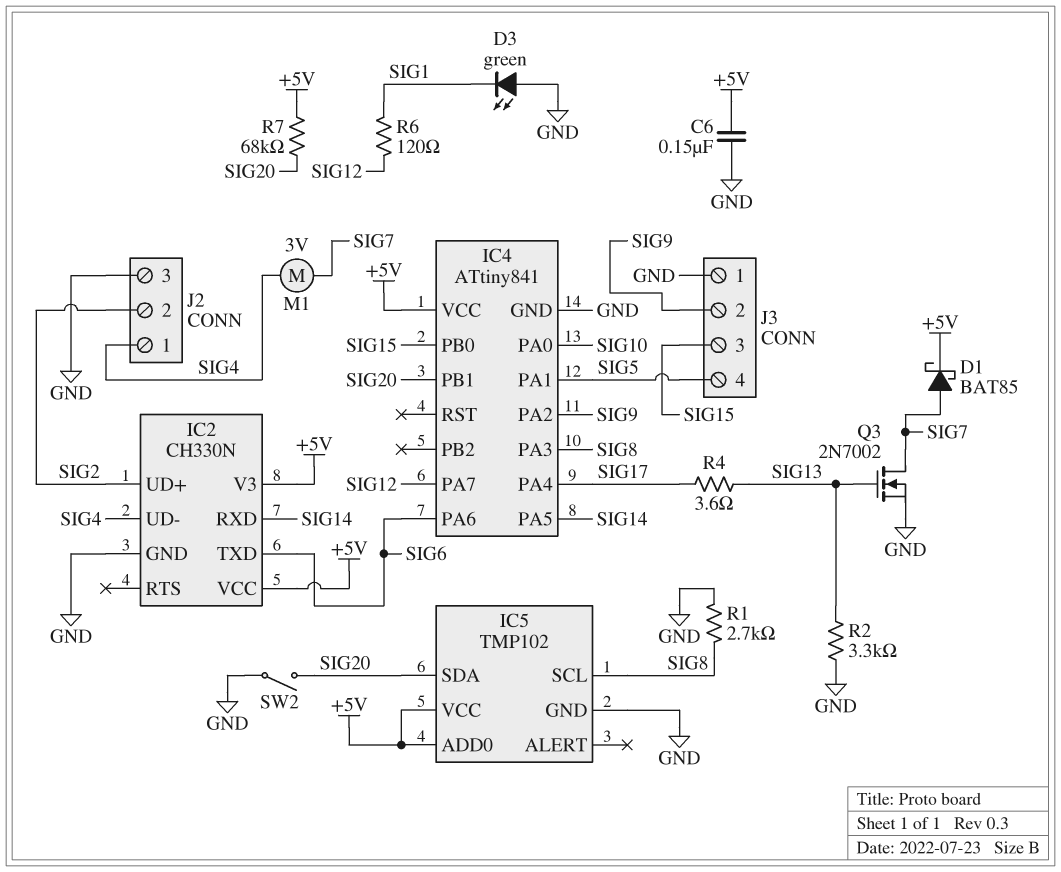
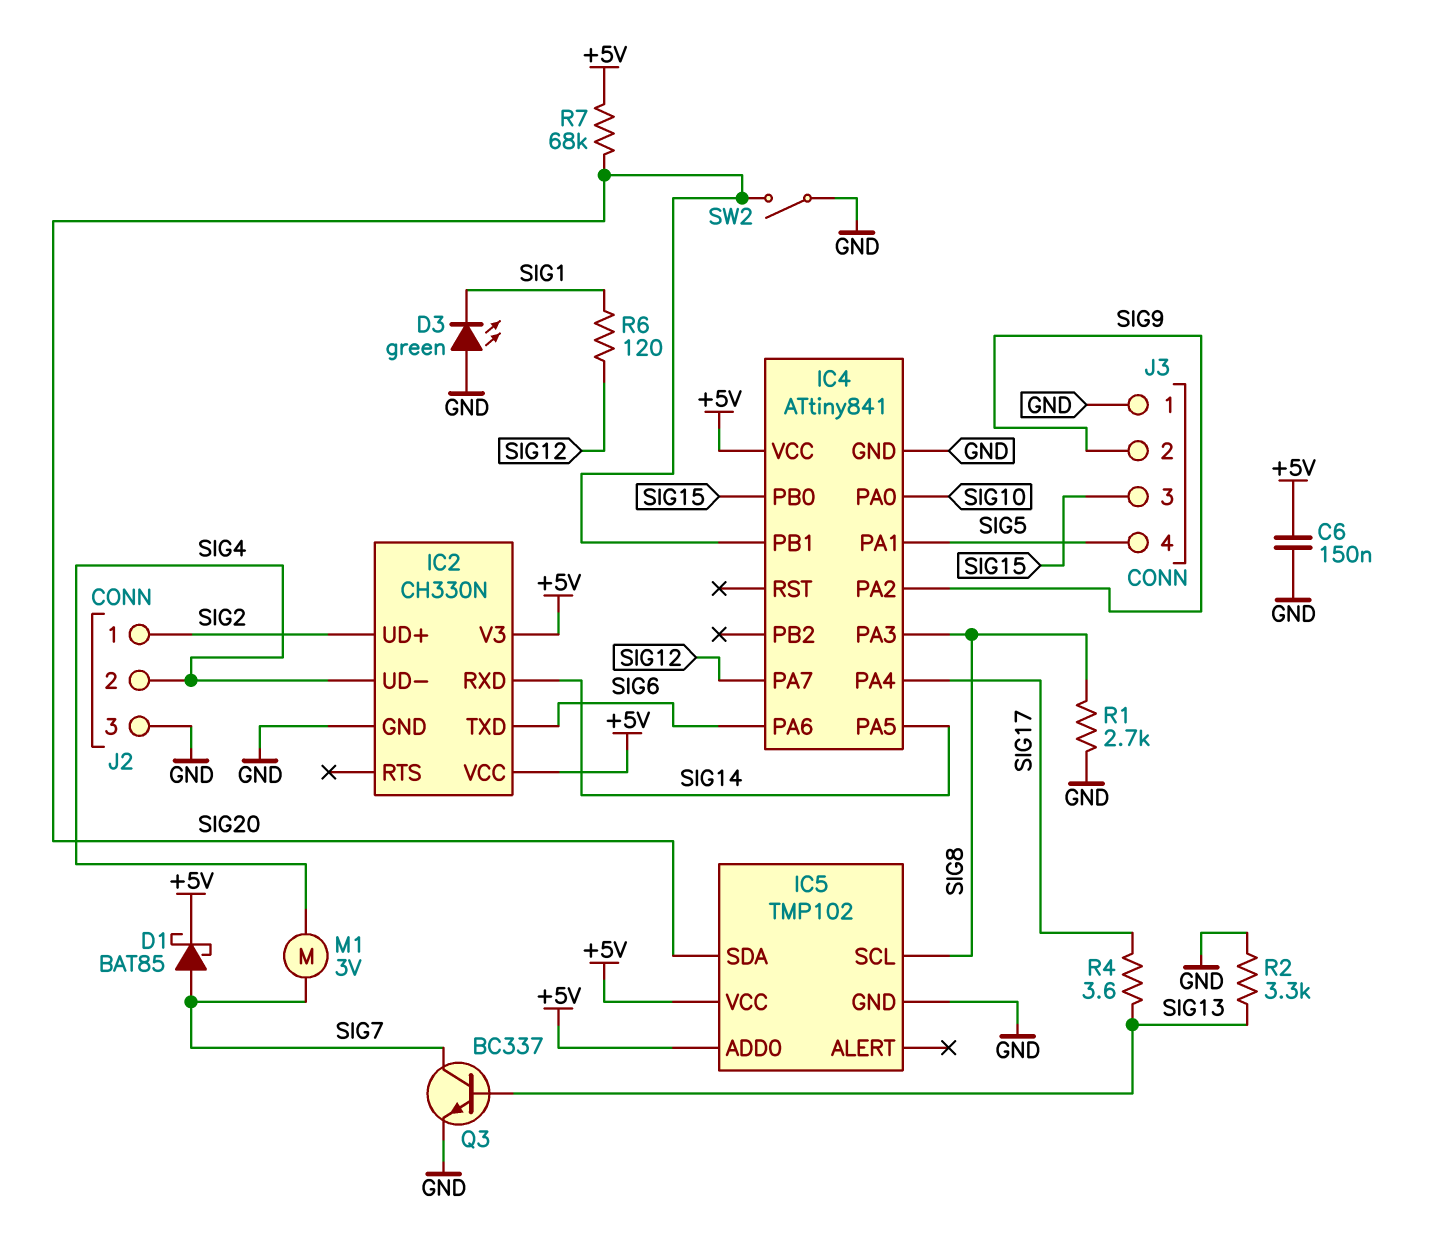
J2 pin 1: SIG4 -> SIG2
J2 pin 2: SIG2 -> SIG4
Q3: NMOS 2N7002 (G SIG13, D SIG7, S GND) -> NPN BC337 (B SIG13, C SIG7, E GND)

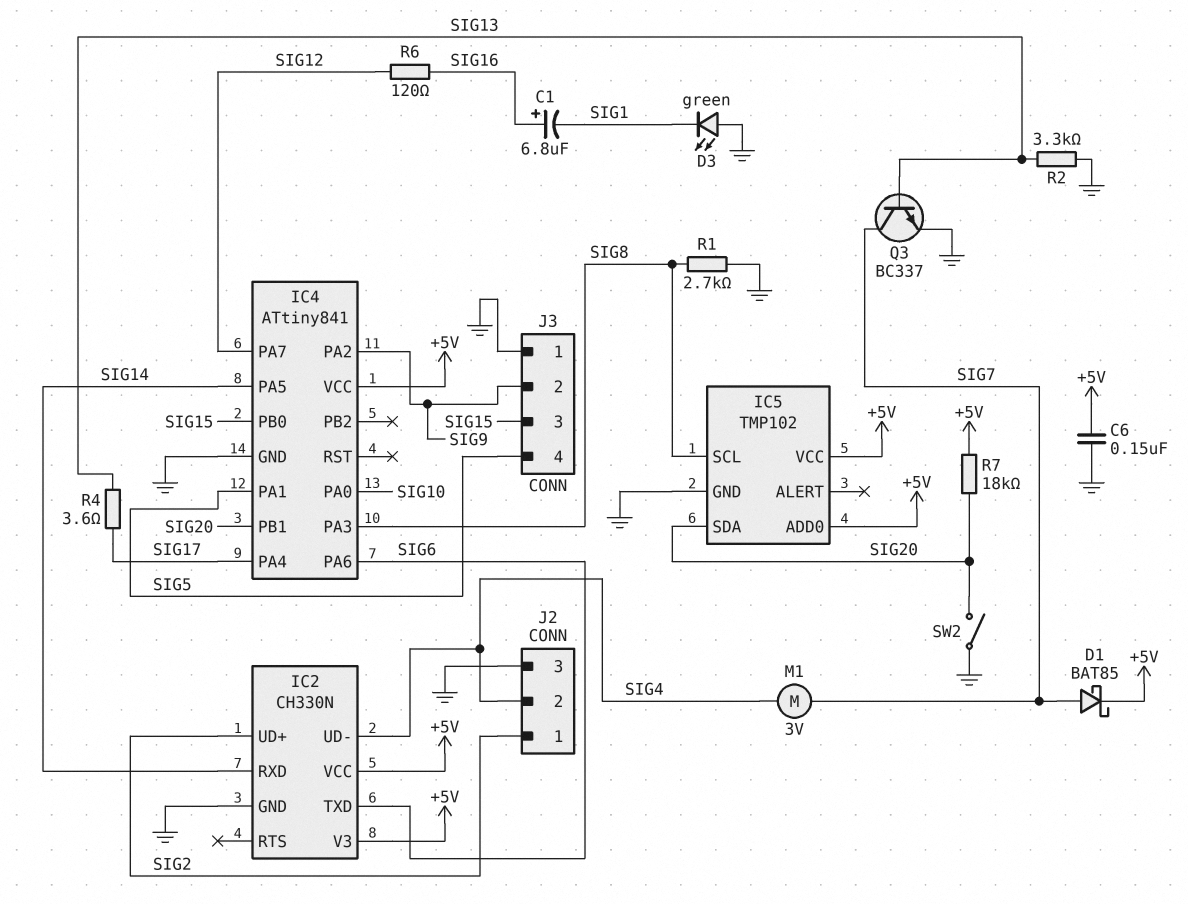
C1: none -> 6.8uF (plus SIG16, minus SIG1)
R6: 120 (SIG1, SIG12) -> 120 (SIG12, SIG16)
R7: 68k (+5V, SIG20) -> 18k (+5V, SIG20)

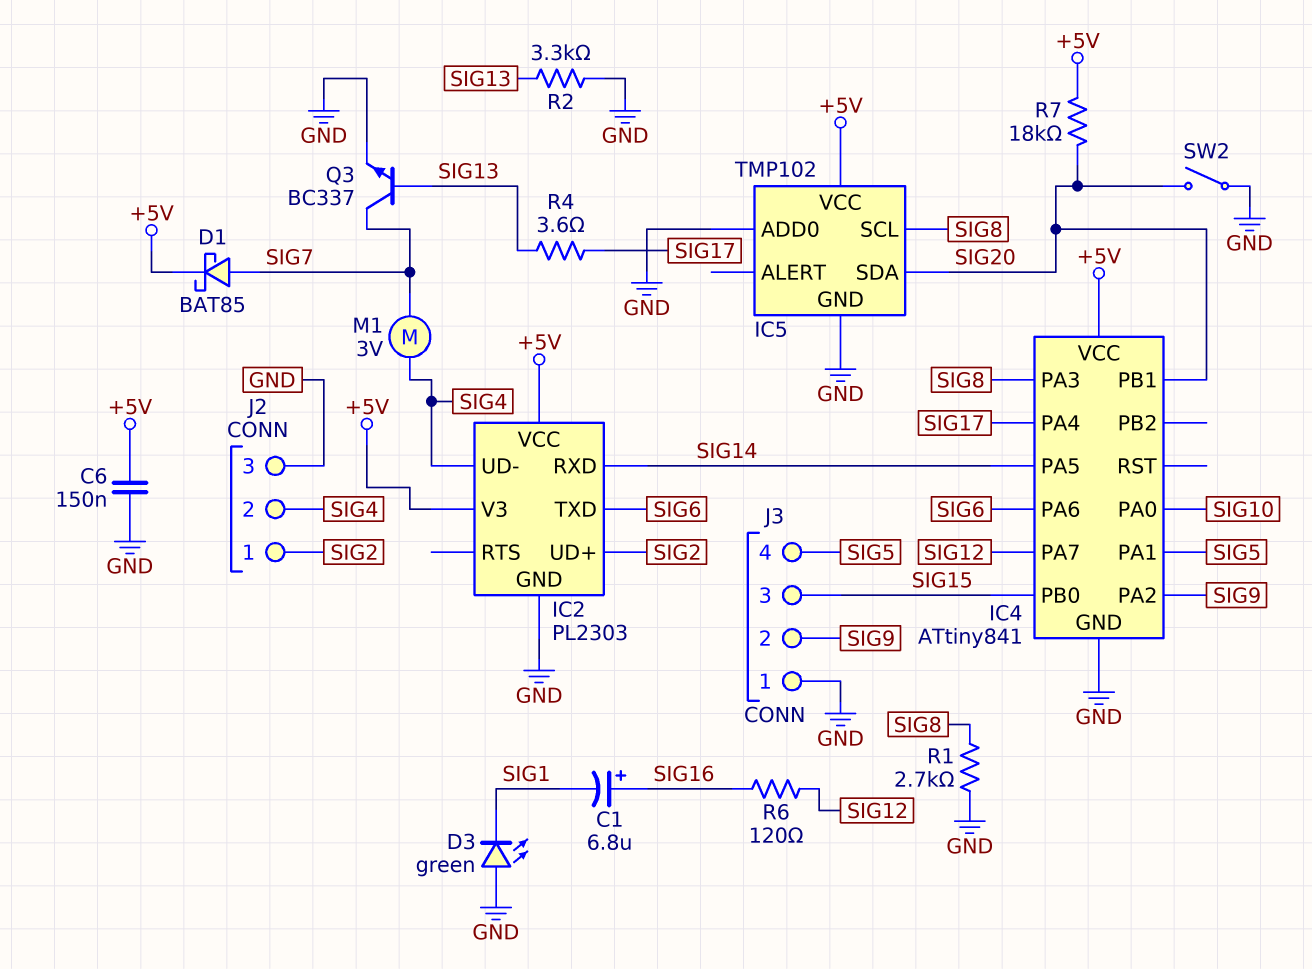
IC2: CH330N -> PL2303
IC5 pin ADD0: +5V -> GND

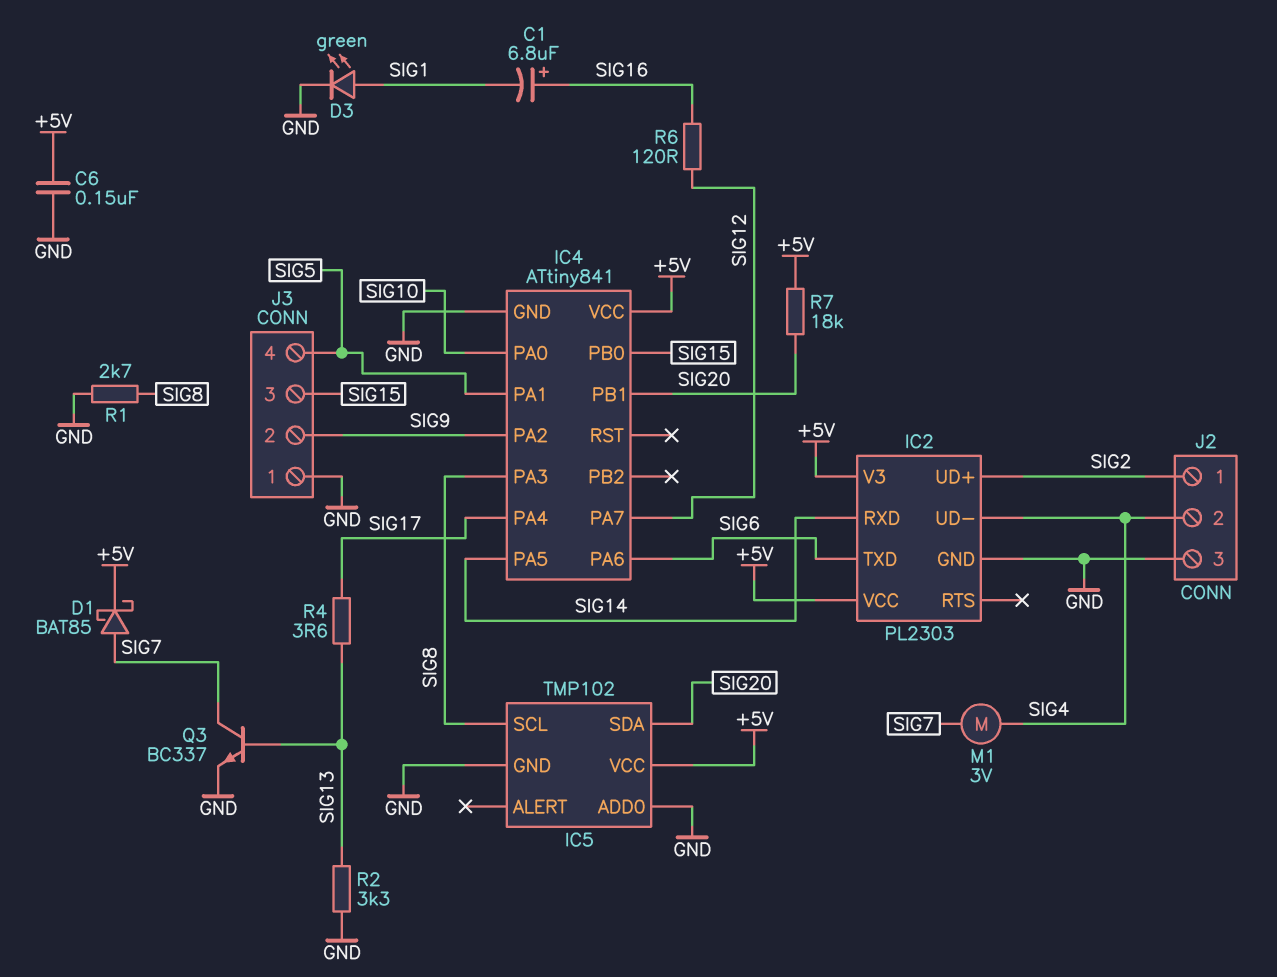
D3: LED green (A GND, K SIG1) -> LED green (A SIG1, K GND)
SW2: switch (GND, SIG20) -> none

